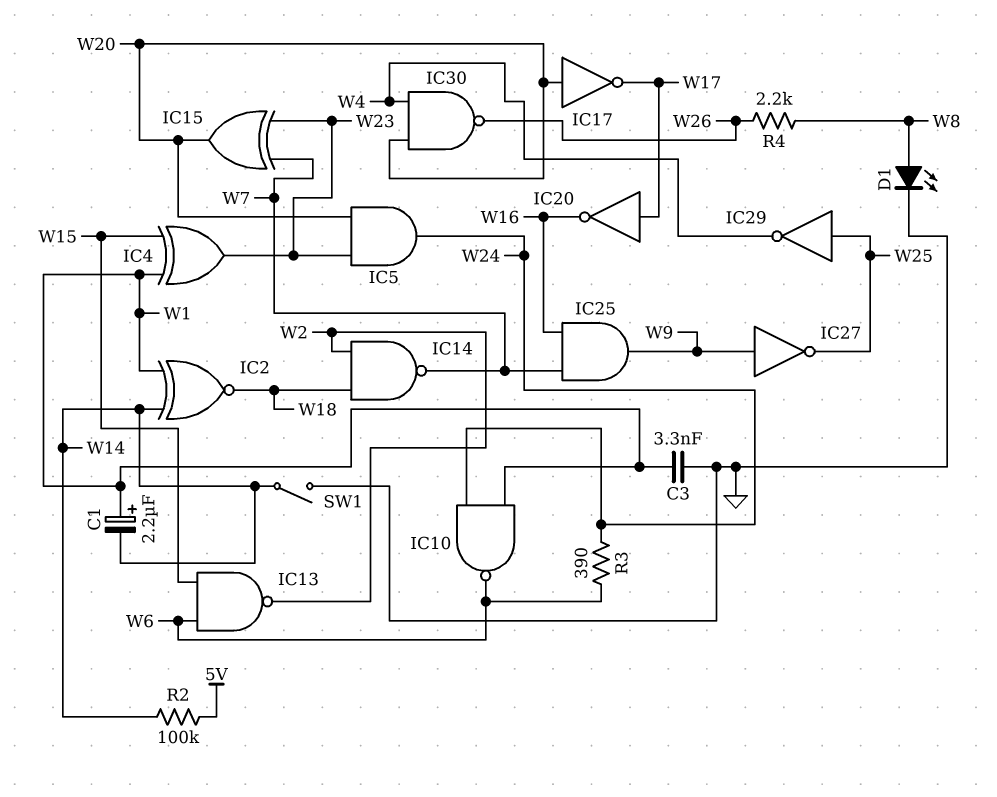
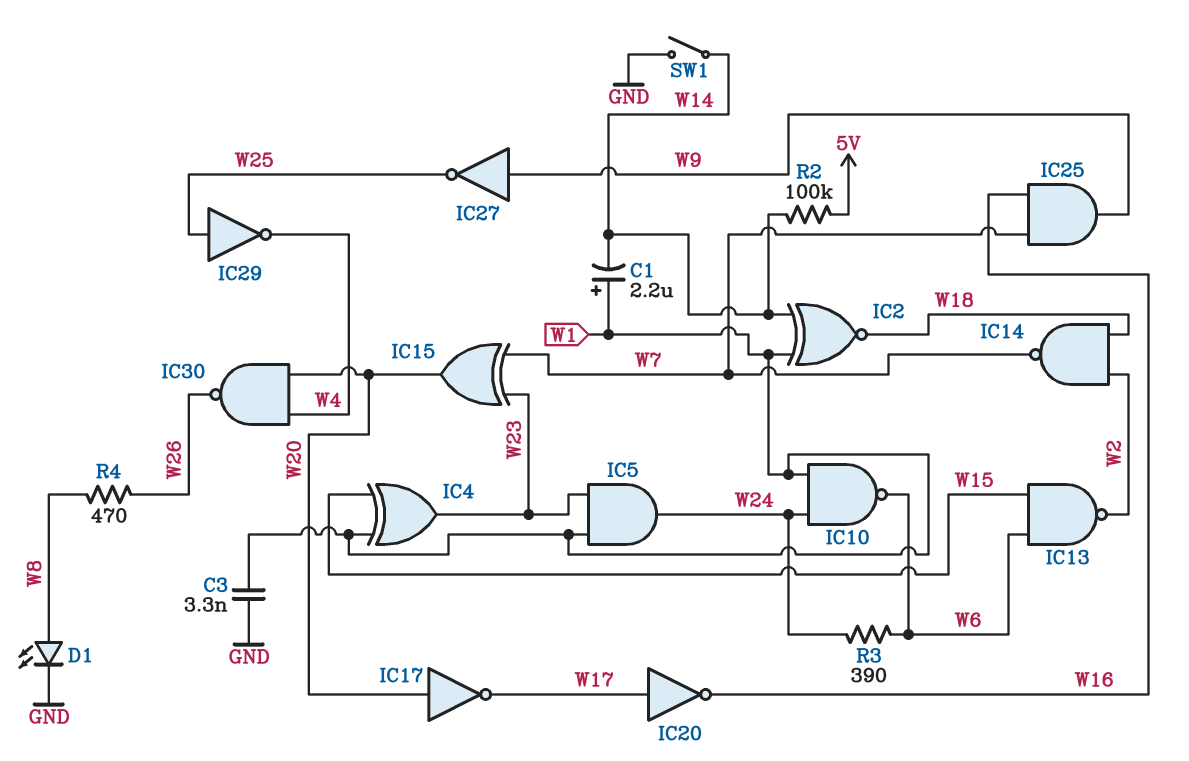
IC5: AND (in W20, in W23, out W24) -> AND (in W1, in W23, out W24)
R4: 2.2k (W8, W26) -> 470 (W8, W26)

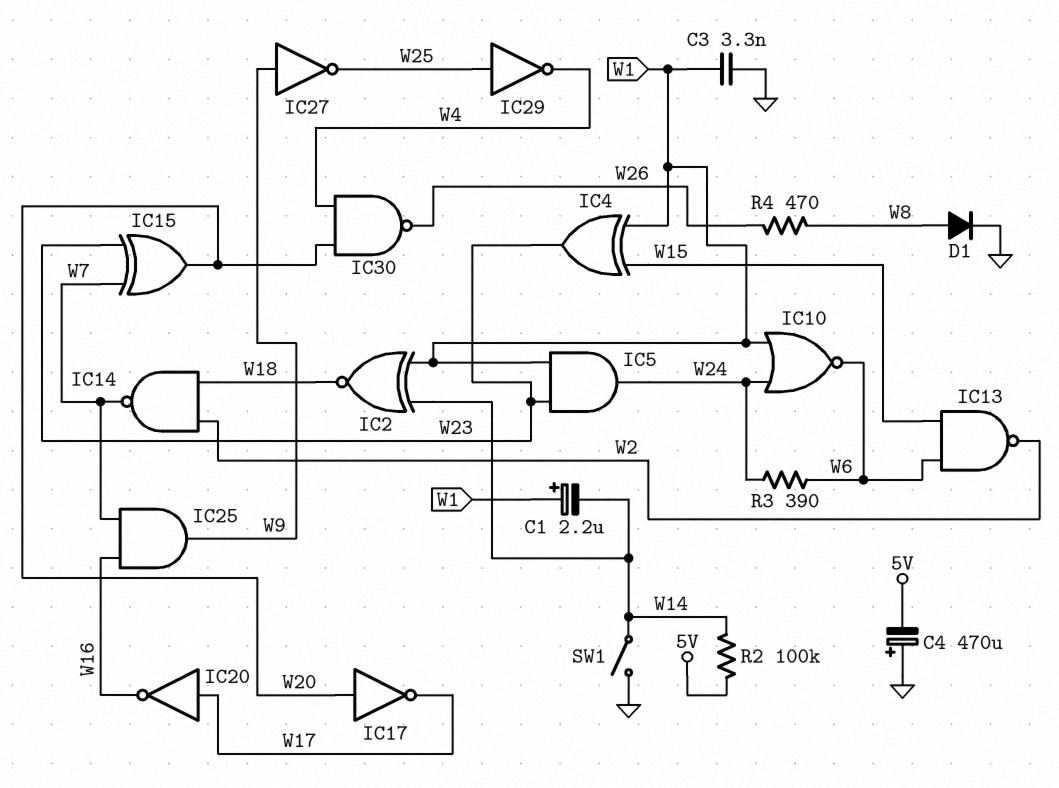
C4: none -> 470uF (plus GND, minus 5V)
D1: LED (A W8, K GND) -> diode (A W8, K GND)
IC10: NAND (in W1, in W24, out W6) -> NOR (in W1, in W24, out W6)

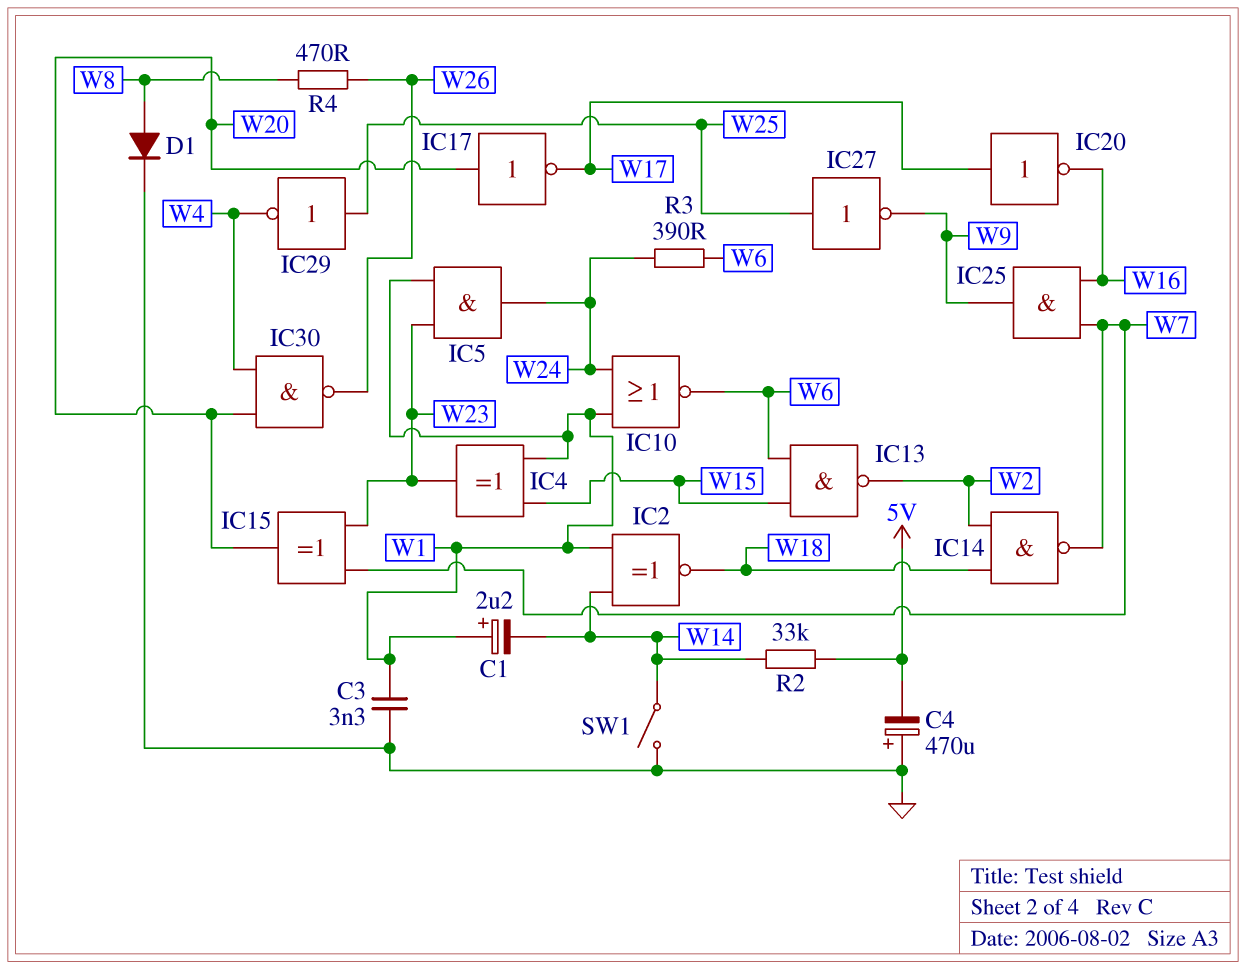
IC27: NOT (in W9, out W25) -> NOT (in W25, out W9)
R2: 100k (5V, W14) -> 33k (5V, W14)

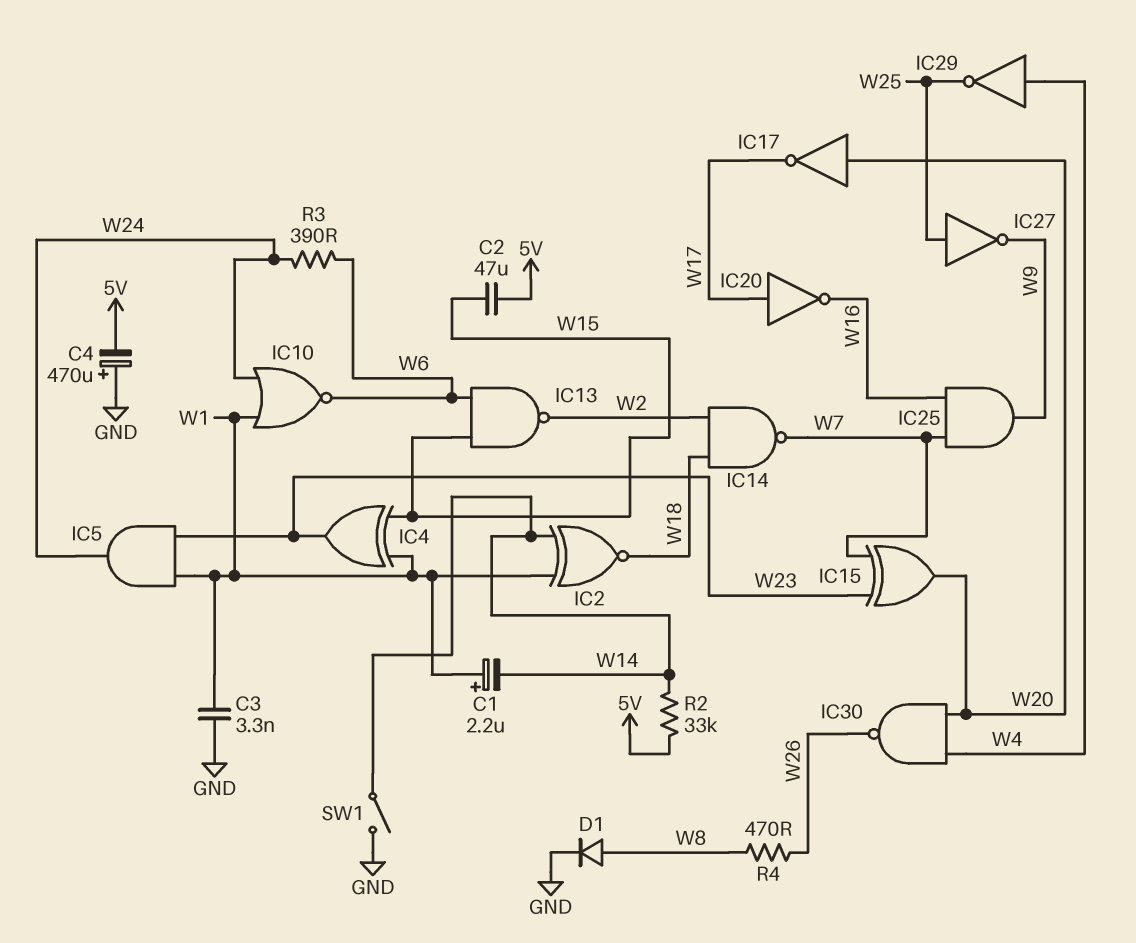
C2: none -> 47uF (5V, W15)
IC29: NOT (in W25, out W4) -> NOT (in W4, out W25)

